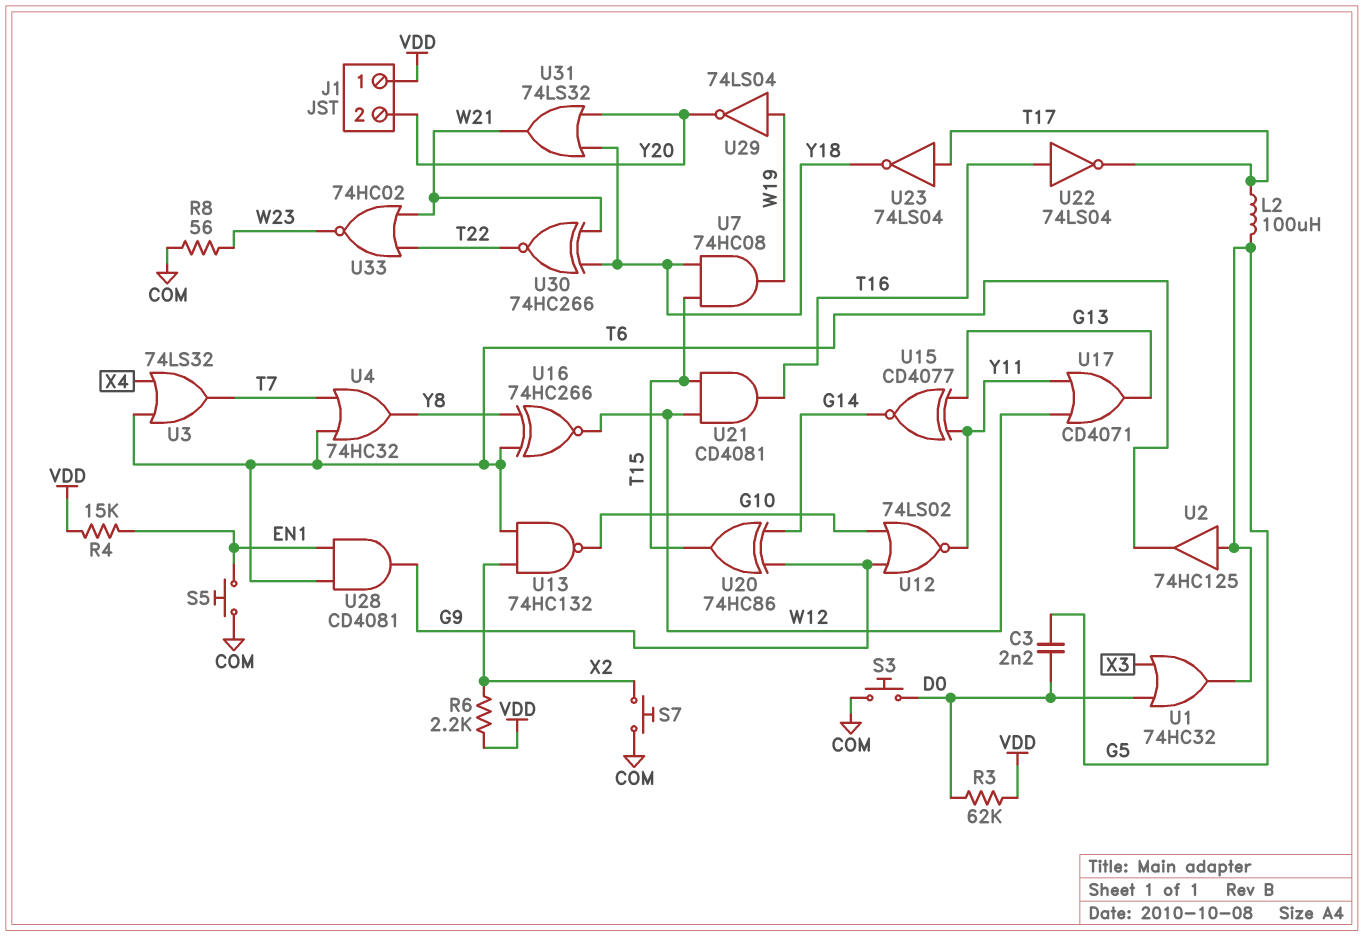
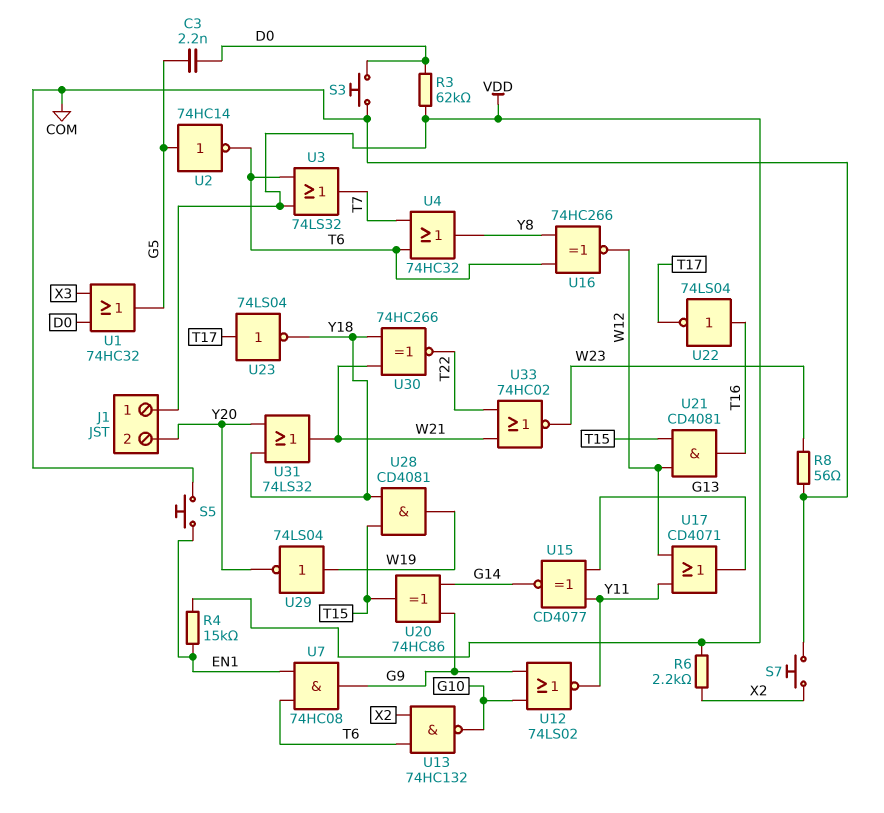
L2: 100uH (G5, T17) -> none
U2: buffer 74HC125 (in G5, out T6) -> NOT 74HC14 (in G5, out T6)
U3: OR 74LS32 (in T6, in X4, out T7) -> OR 74LS32 (in T6, in VDD, out T7)
U7: AND 74HC08 (in T15, in Y18, out W19) -> AND 74HC08 (in EN1, in T6, out G9)
U28: AND CD4081 (in EN1, in T6, out G9) -> AND CD4081 (in T15, in Y18, out W19)

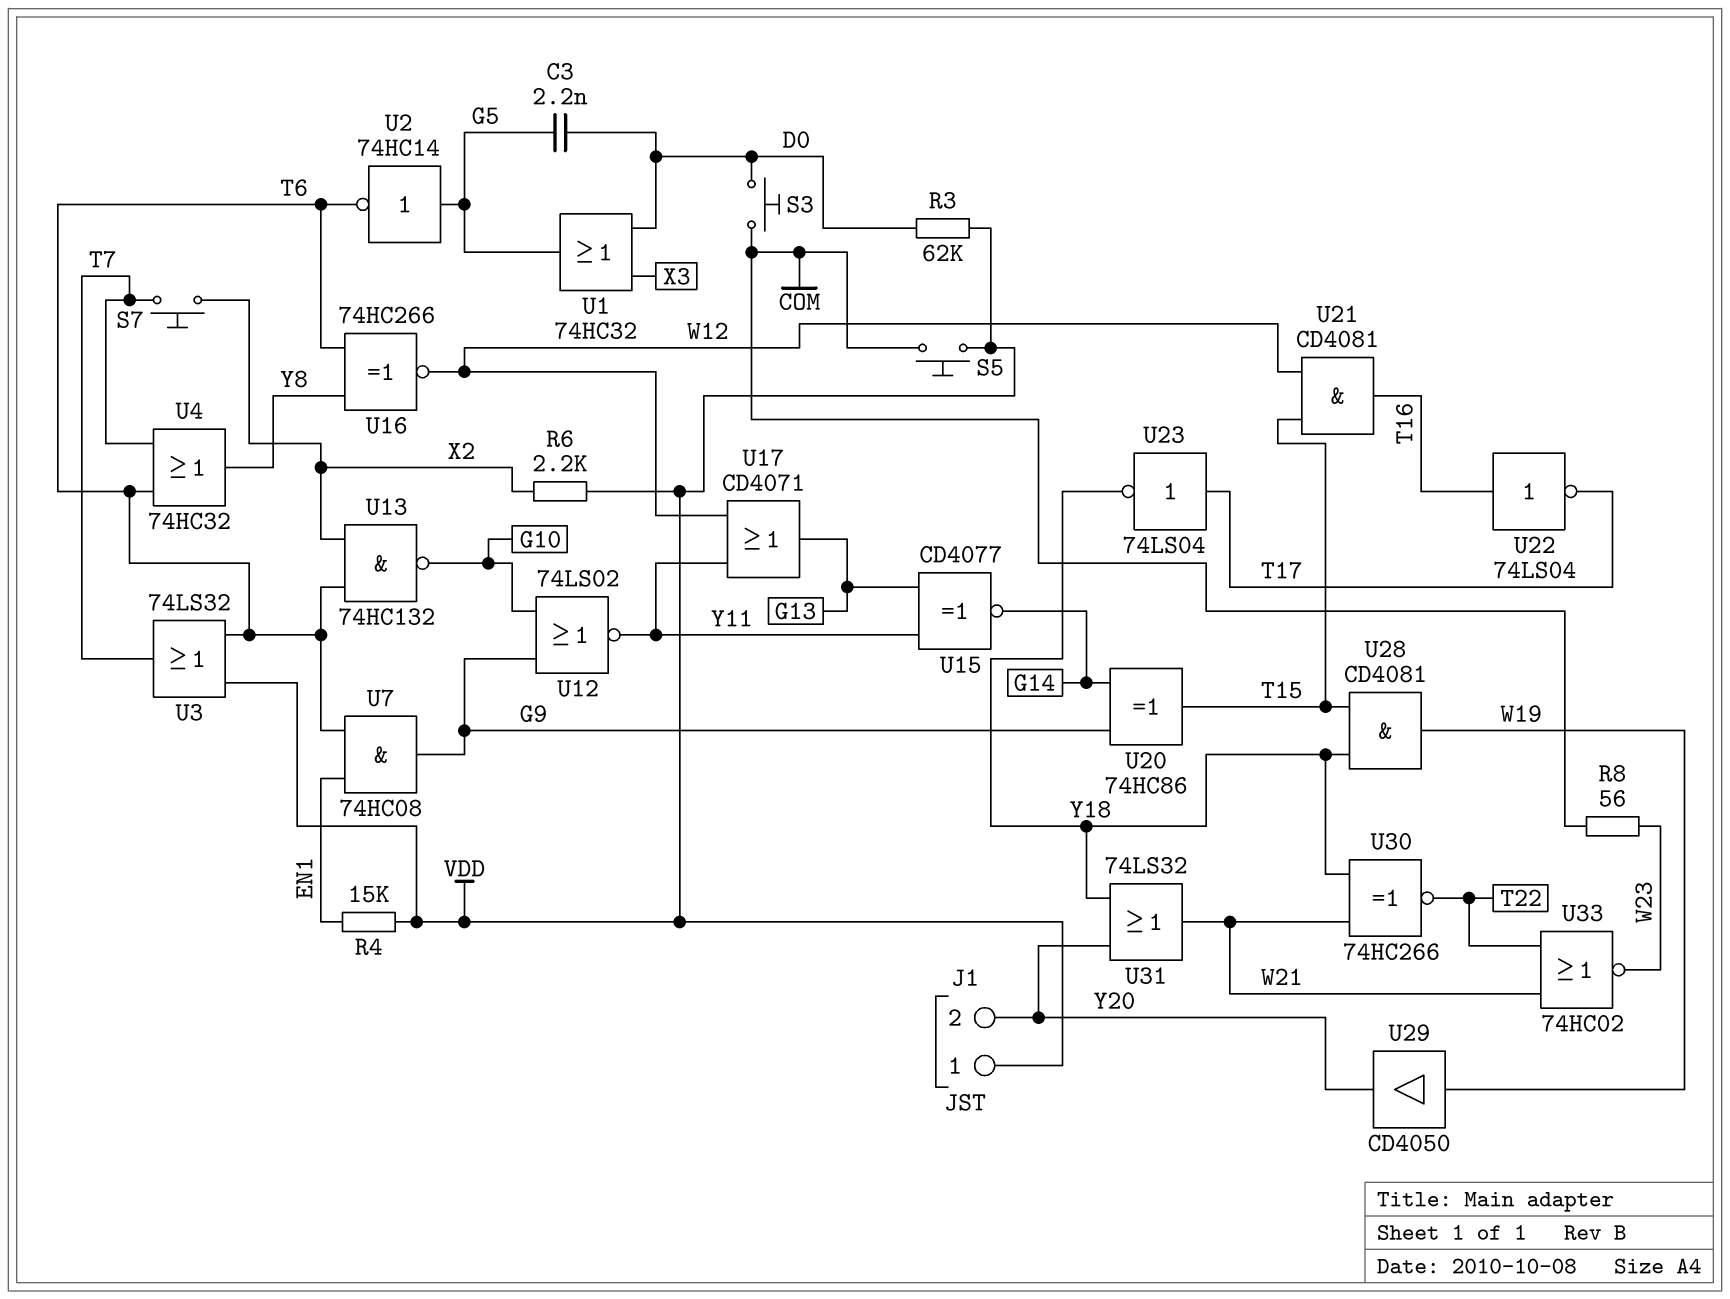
S5: button (COM, EN1) -> button (COM, VDD)
S7: button (COM, X2) -> button (T7, X2)
U29: NOT 74LS04 (in W19, out Y20) -> buffer CD4050 (in W19, out Y20)

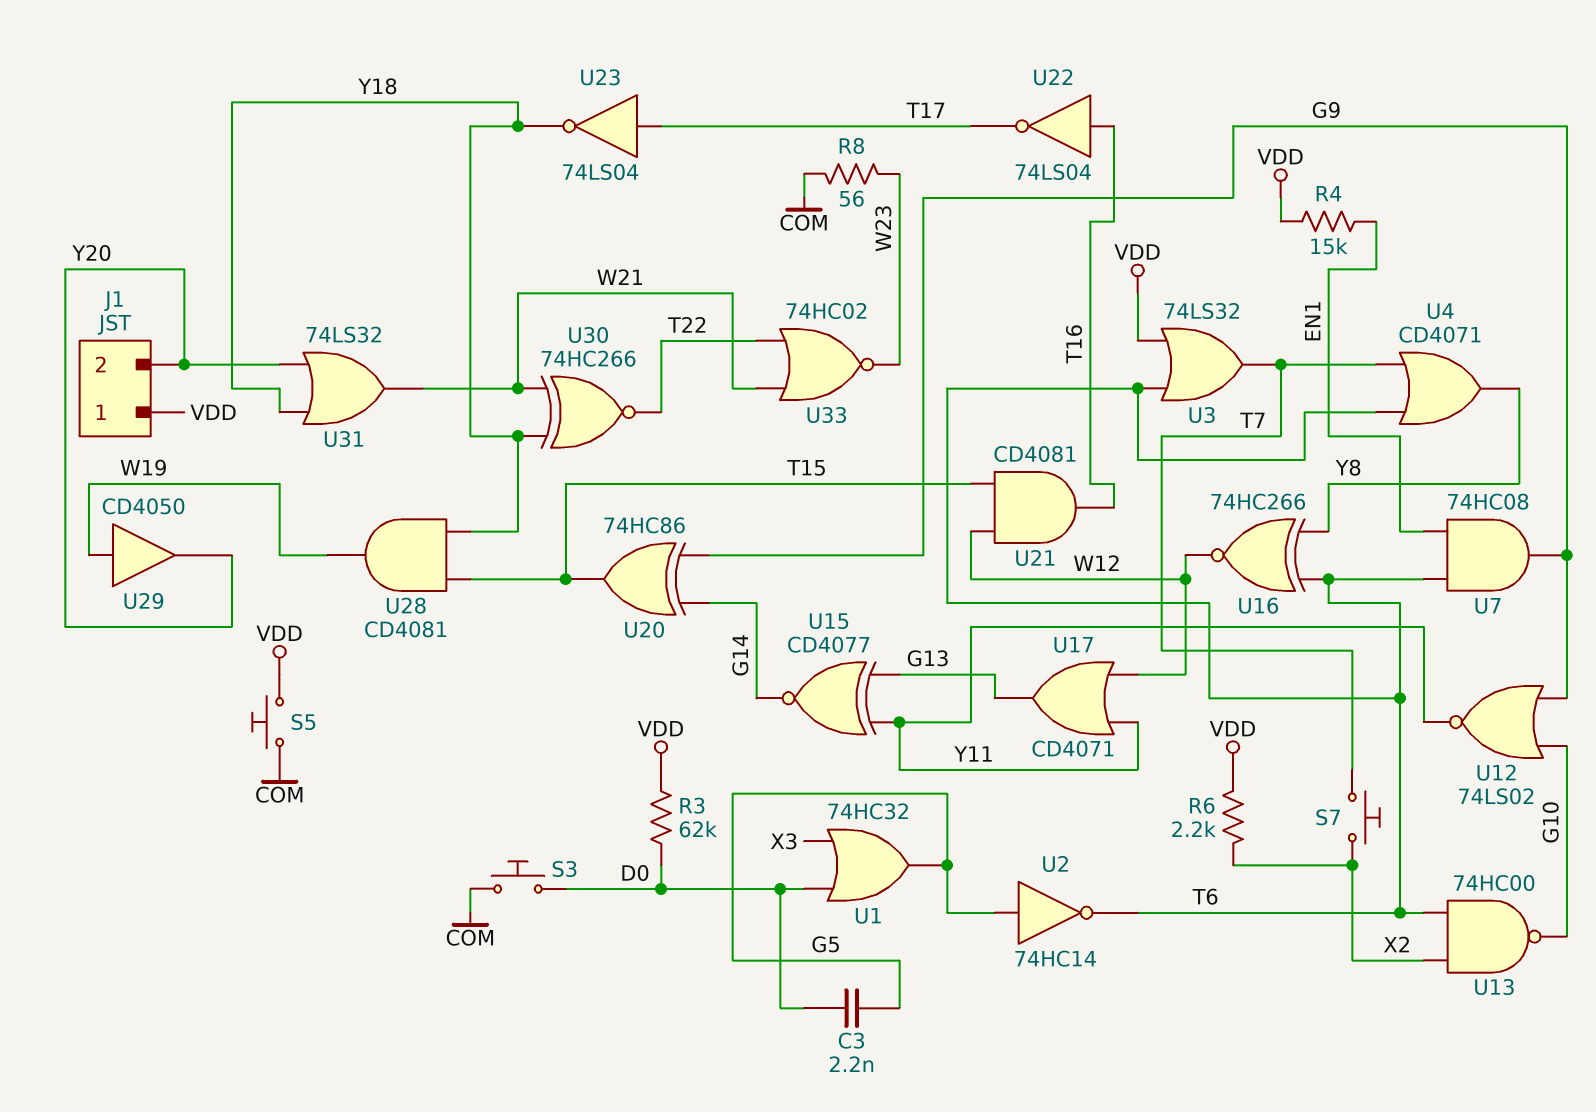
U4: OR 74HC32 (in T6, in T7, out Y8) -> OR CD4071 (in T6, in T7, out Y8)
U13: NAND 74HC132 (in T6, in X2, out G10) -> NAND 74HC00 (in T6, in X2, out G10)

